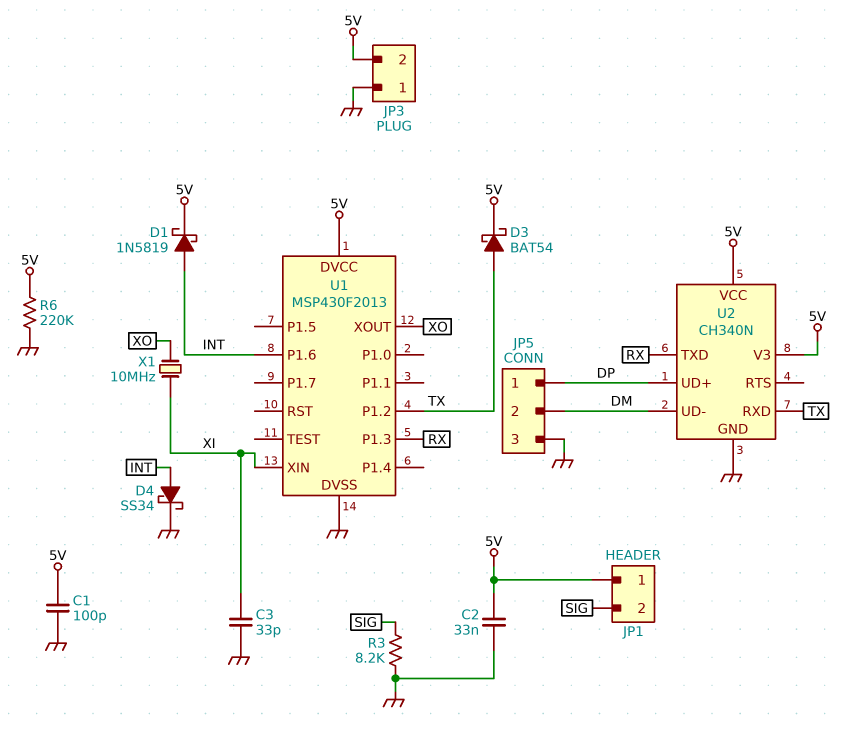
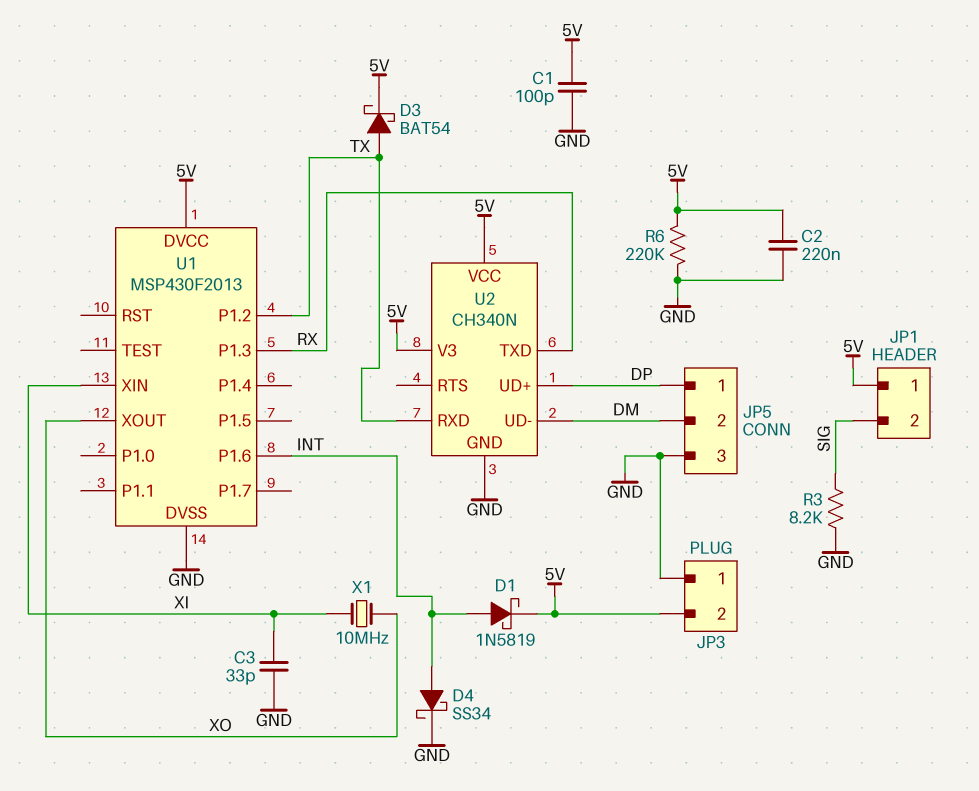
C2: 33nF (5V, GND) -> 220nF (5V, GND)

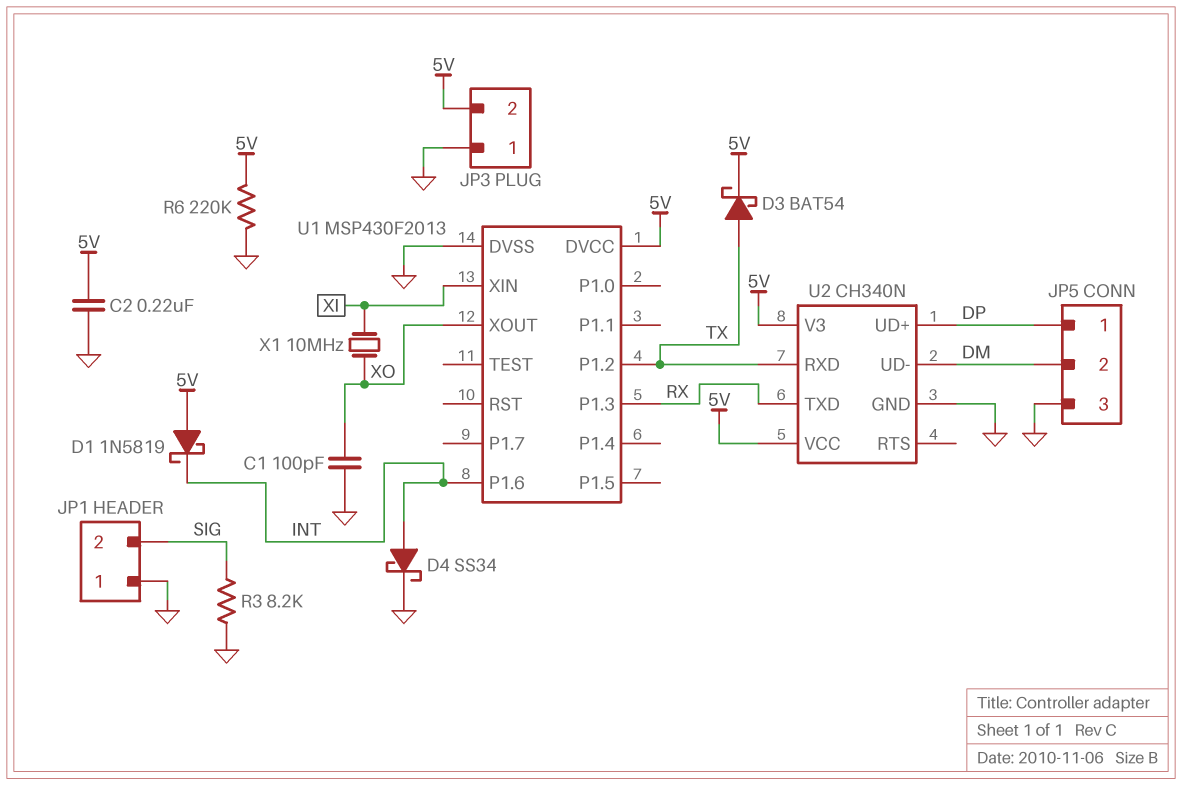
C1: 100pF (5V, GND) -> 100pF (GND, XO)
C3: 33pF (GND, XI) -> none
D1: schottky 1N5819 (A INT, K 5V) -> schottky 1N5819 (A 5V, K INT)
JP1 pin 1: 5V -> GND

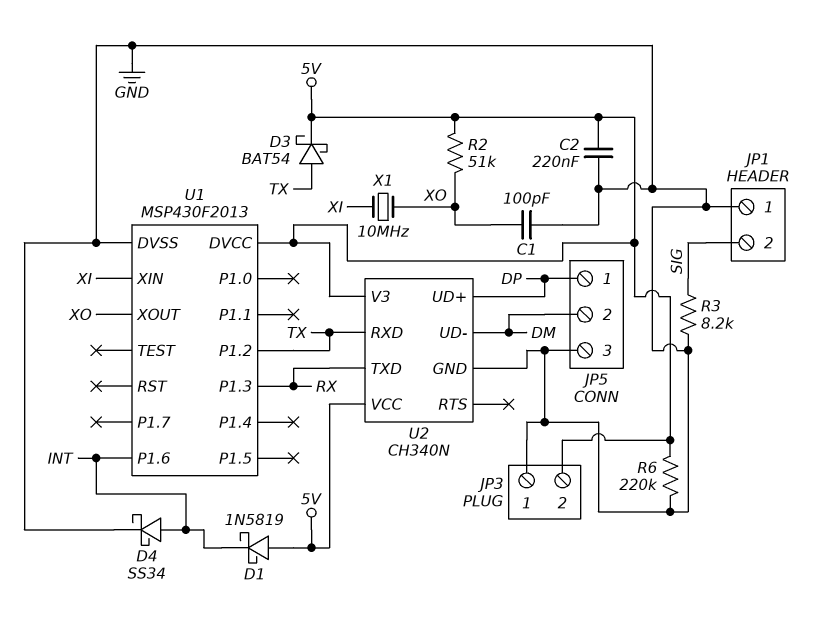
R2: none -> 51k (5V, XO)

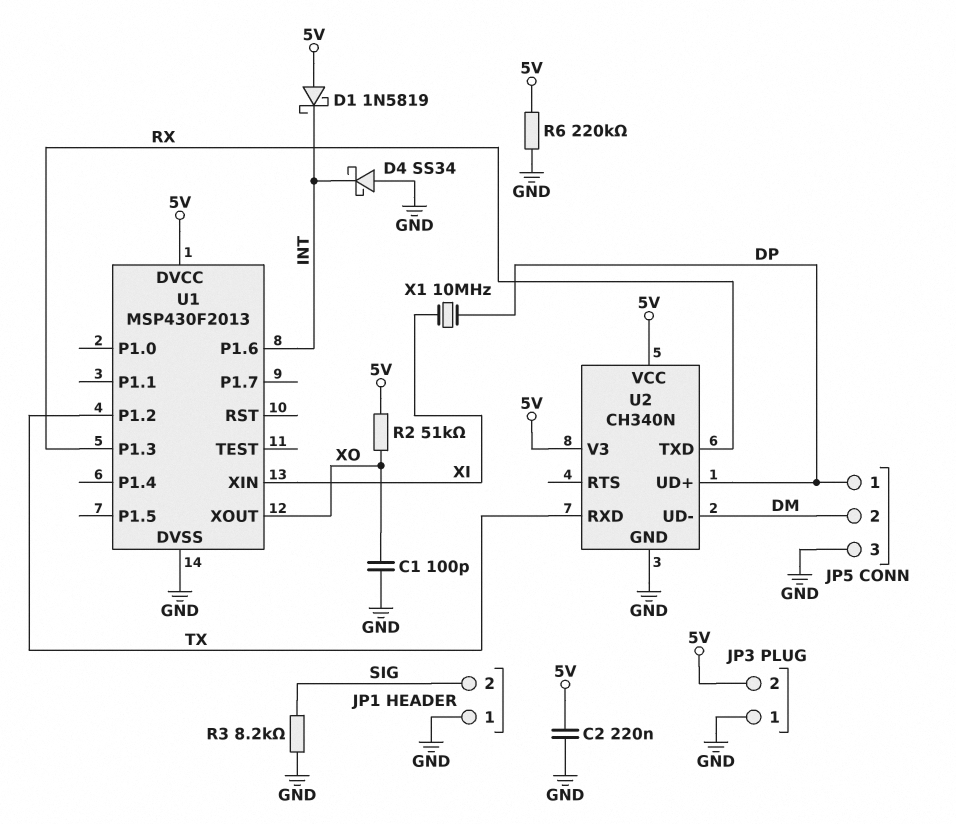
D3: schottky BAT54 (A TX, K 5V) -> none
D4: schottky SS34 (A INT, K GND) -> schottky SS34 (A GND, K INT)
X1: 10MHz (XI, XO) -> 10MHz (DP, XI)

